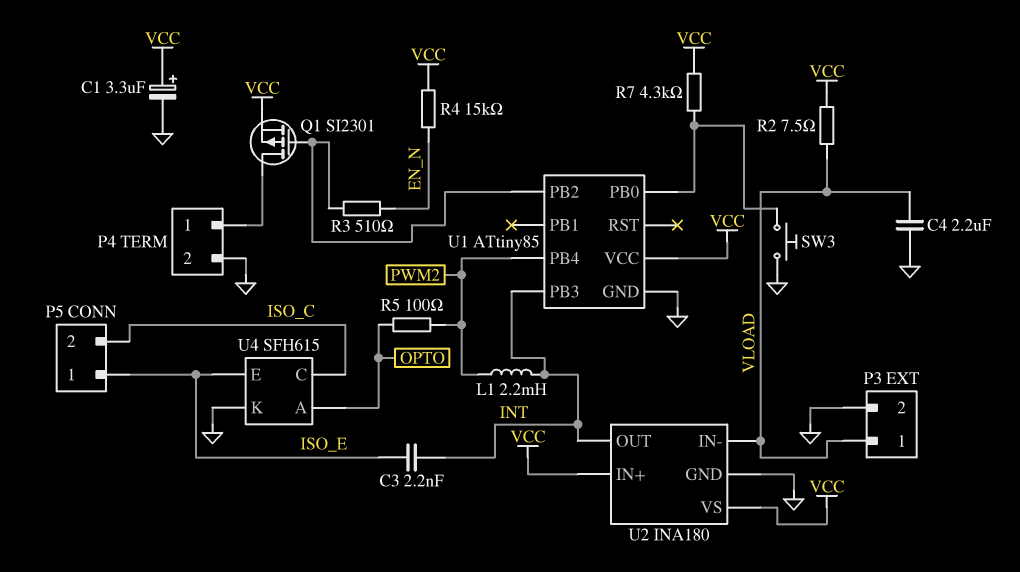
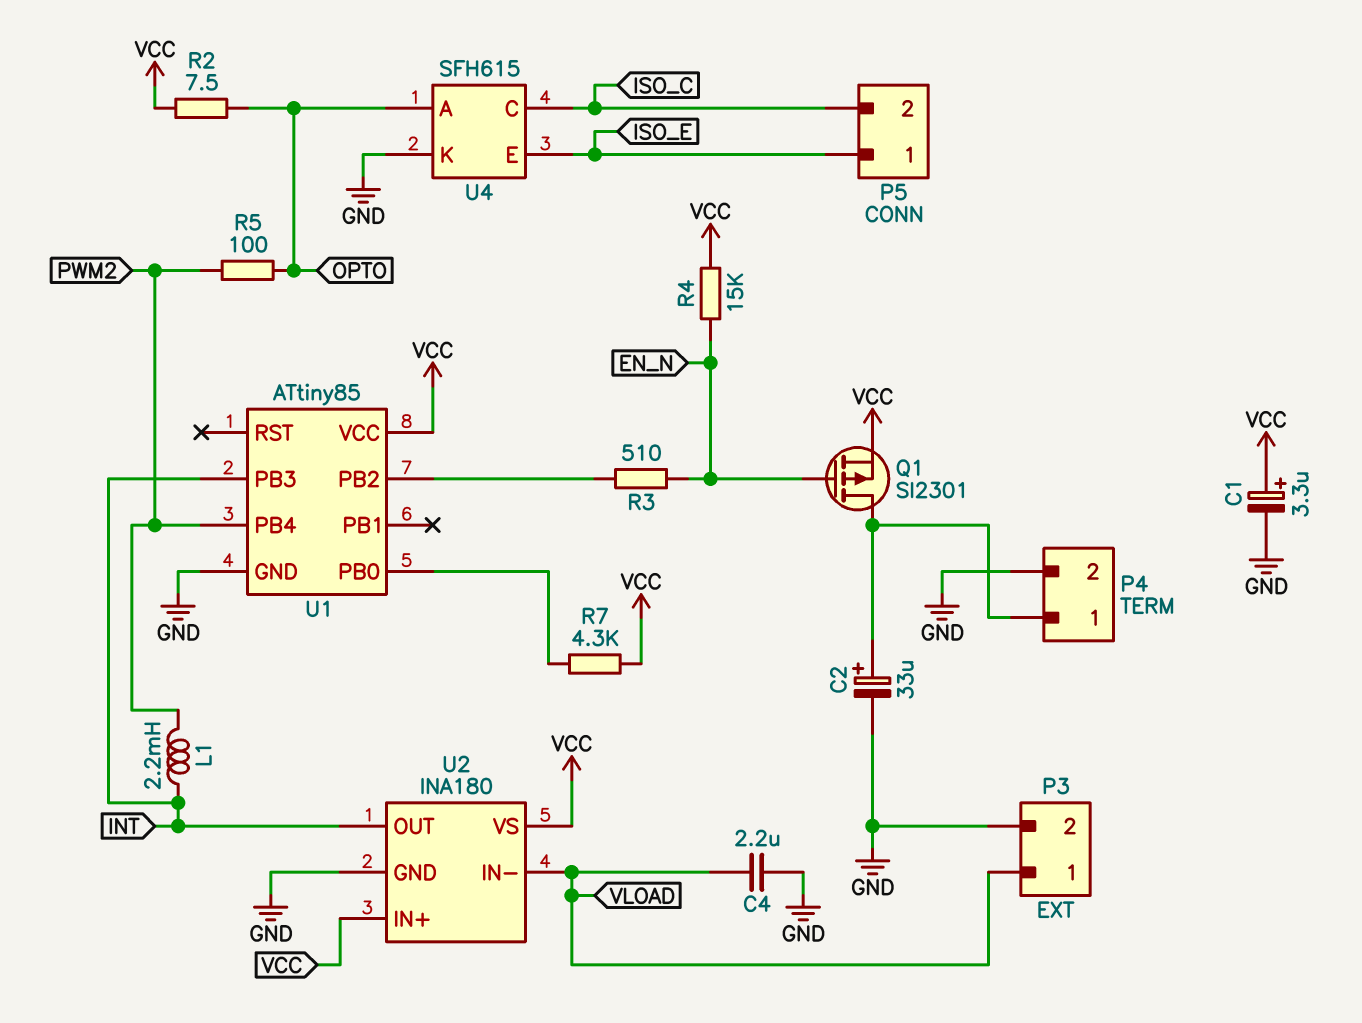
C2: none -> 33uF (plus P4/1, minus GND)
C3: 2.2nF (INT, ISO_E) -> none
Q1: PMOS SI2301 (G U1/PB2, D P4/1, S VCC) -> PMOS SI2301 (G EN_N, D P4/1, S VCC)
R2: 7.5 (VCC, VLOAD) -> 7.5 (OPTO, VCC)
SW3: button (GND, U1/PB0) -> none

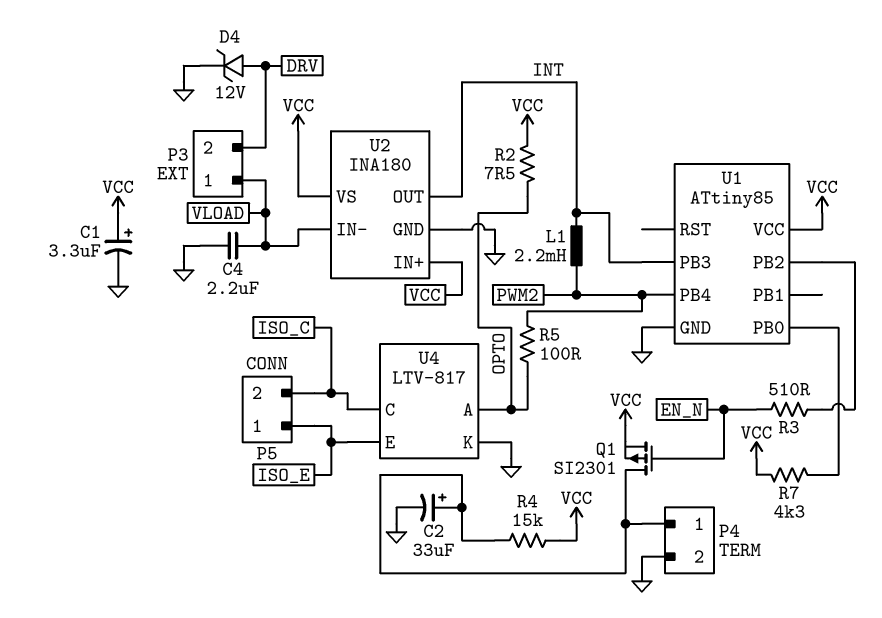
D4: none -> zener 12V (A DRV, K GND)
P3 pin 2: GND -> DRV
R4: 15k (EN_N, VCC) -> 15k (P4/1, VCC)
U4: SFH615 -> LTV-817

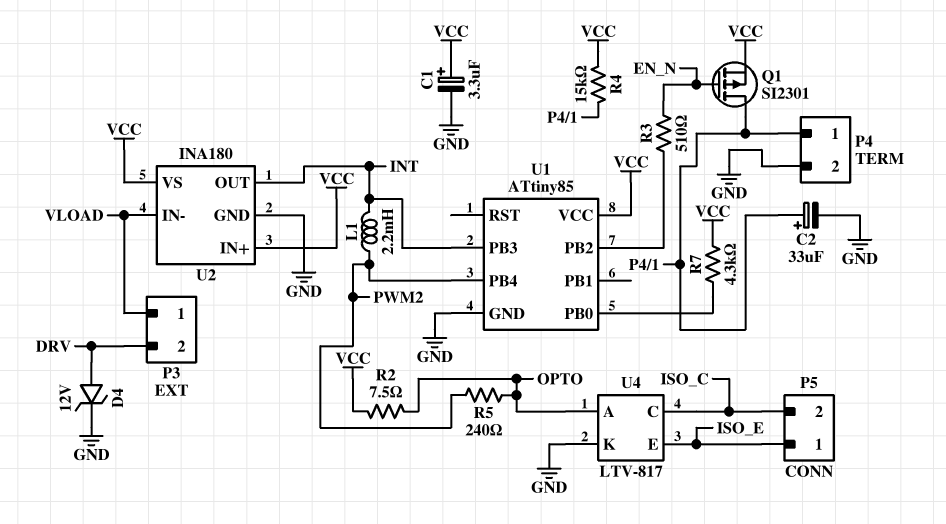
C4: 2.2uF (GND, VLOAD) -> none
R5: 100 (OPTO, PWM2) -> 240 (OPTO, PWM2)

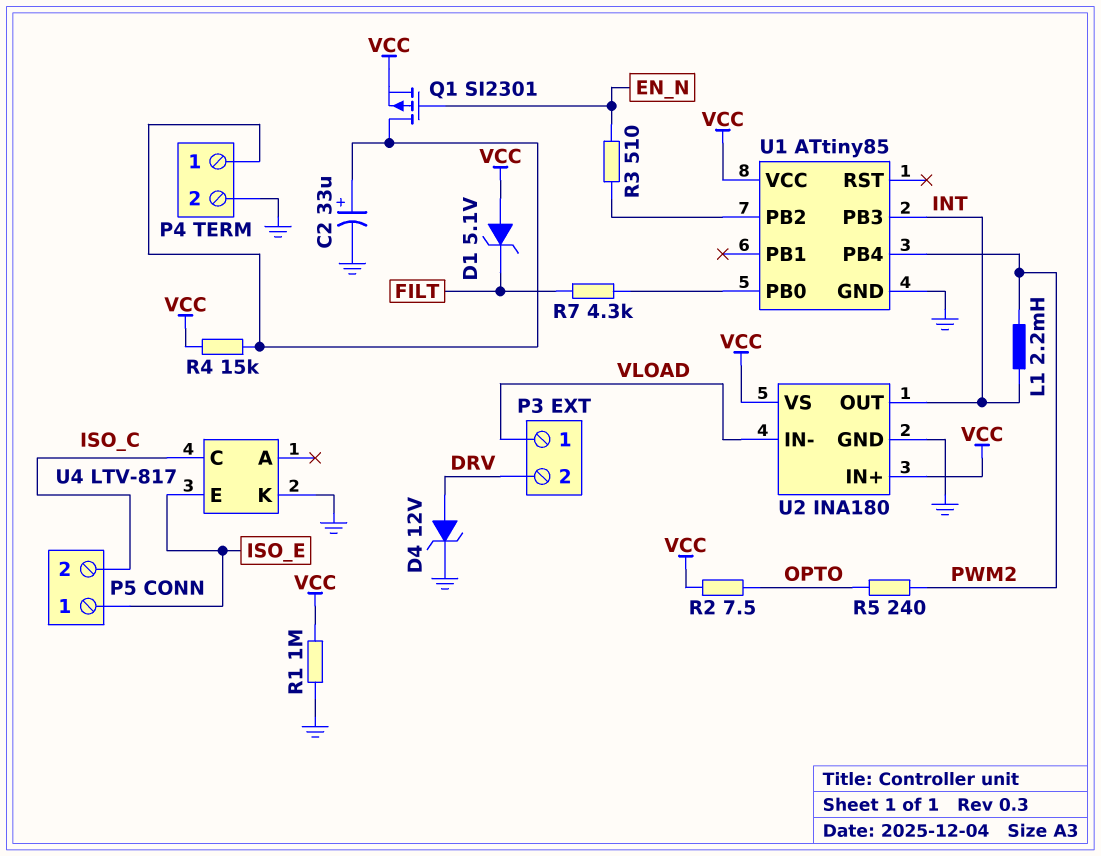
C1: 3.3uF (plus VCC, minus GND) -> none
D1: none -> zener 5.1V (A VCC, K FILT)
R1: none -> 1M (GND, VCC)
R7: 4.3k (U1/PB0, VCC) -> 4.3k (FILT, U1/PB0)
U4 pin A: OPTO -> none

